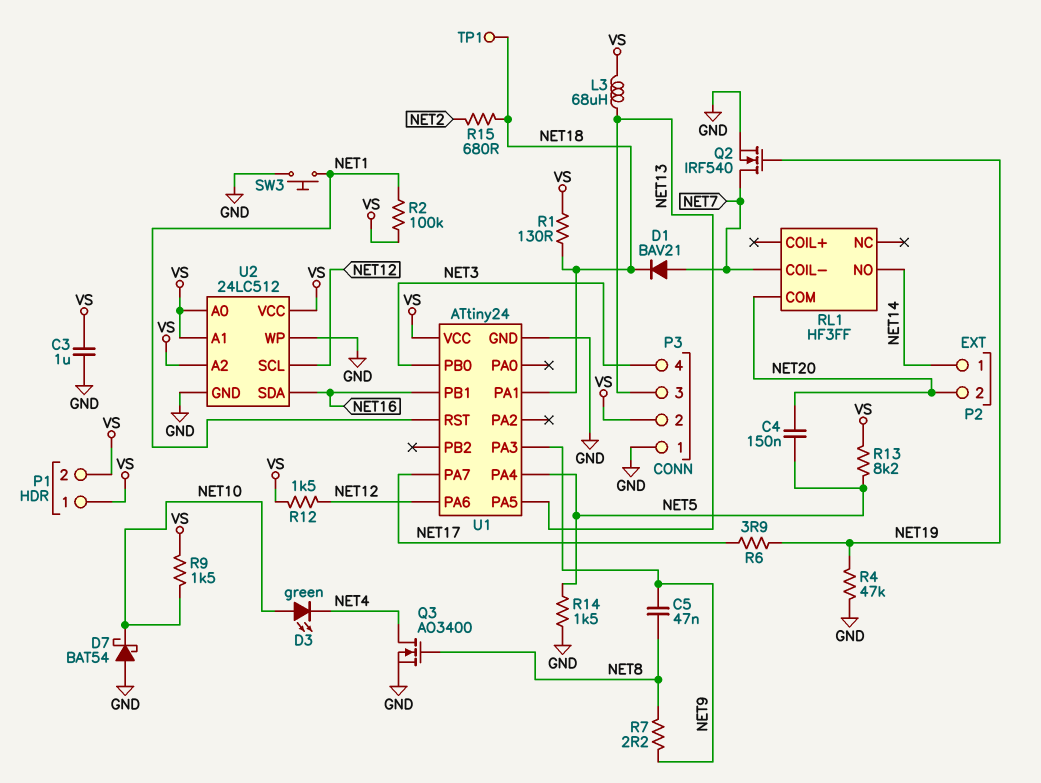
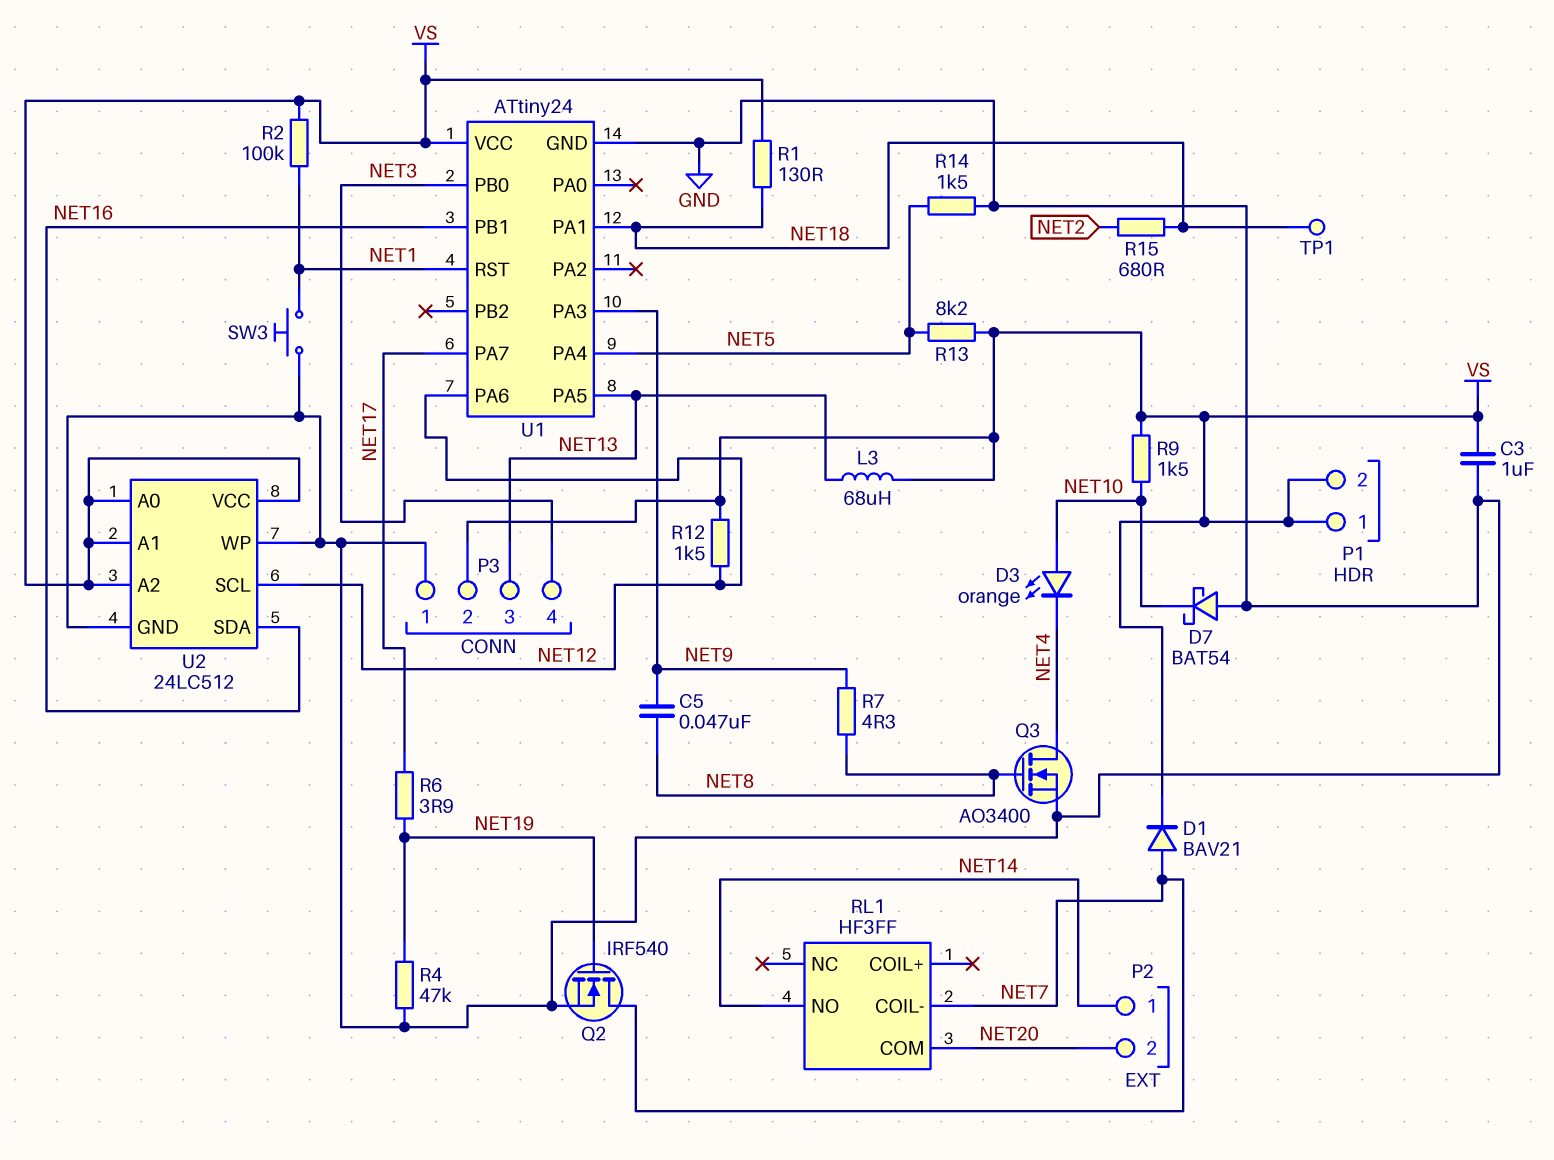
C4: 150nF (NET5, NET20) -> none
D1: diode BAV21 (A NET7, K NET18) -> diode BAV21 (A NET7, K VS)
D3: LED green (A NET10, K NET4) -> LED orange (A NET10, K NET4)
R7: 2.2 (NET8, NET9) -> 4.3 (NET8, NET9)

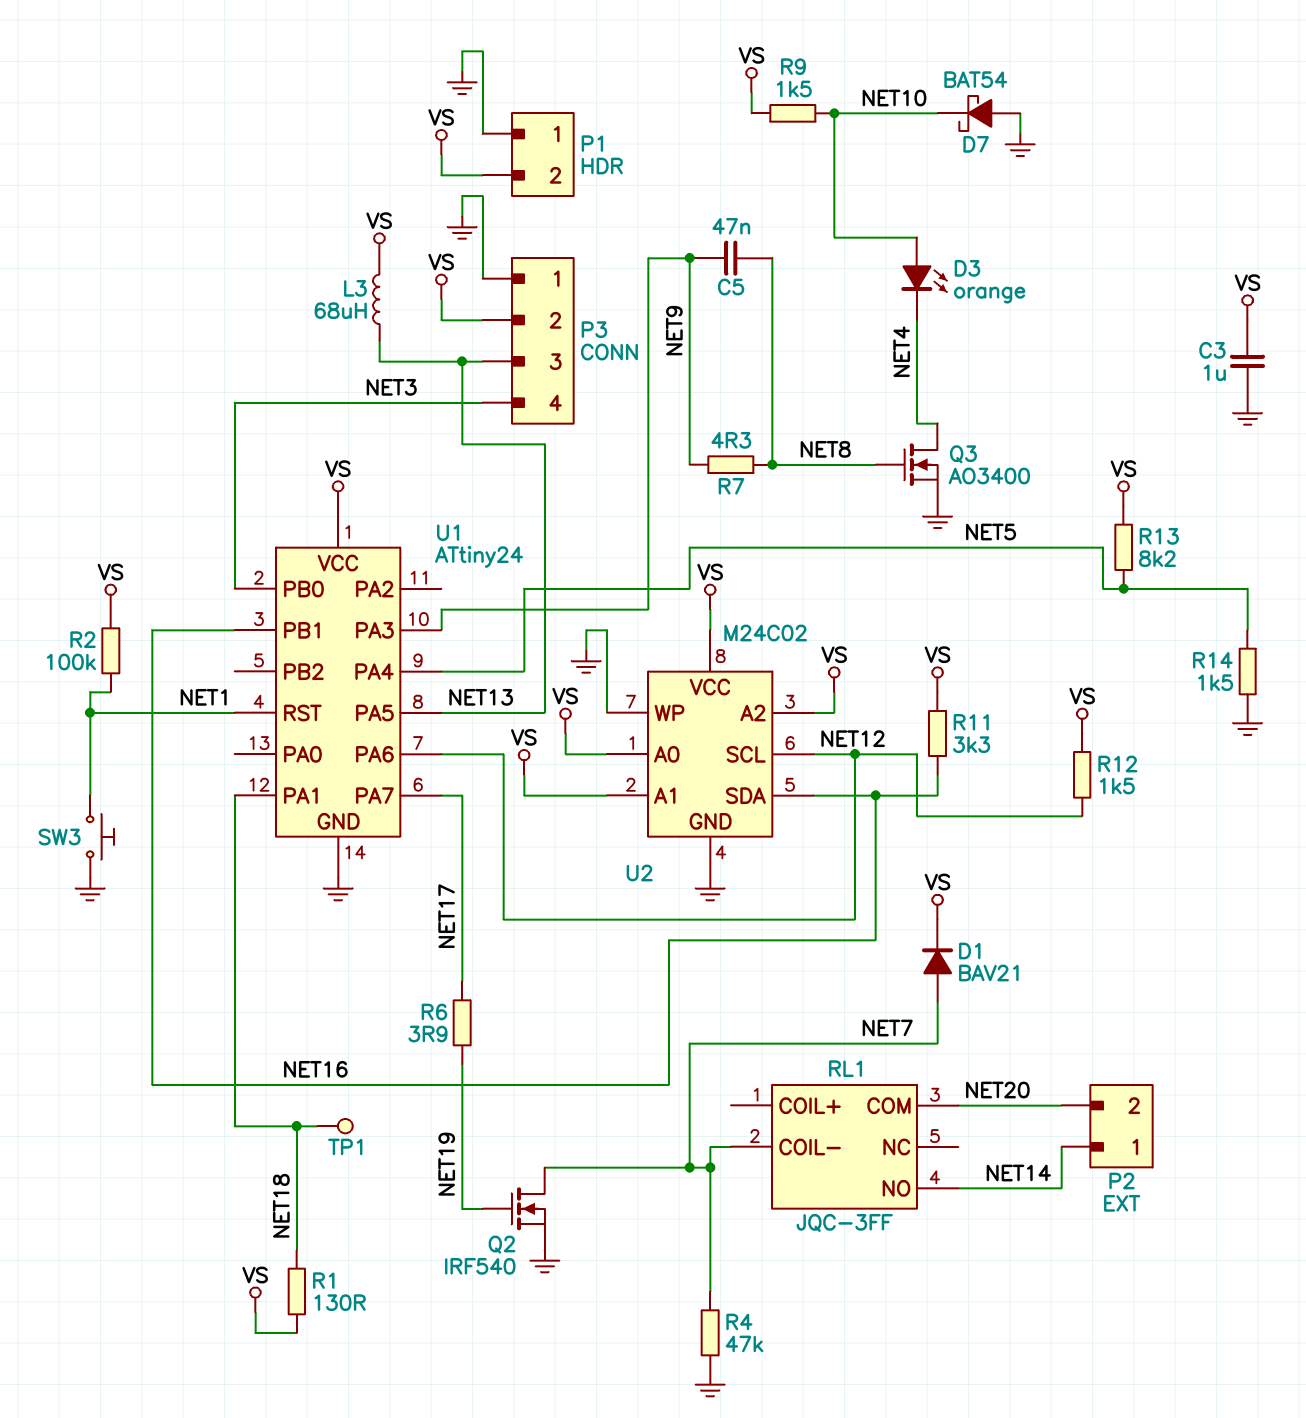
P1 pin 1: VS -> GND
R4: 47k (GND, NET19) -> 47k (GND, NET7)
R11: none -> 3.3k (NET16, VS)
R15: 680 (NET2, NET18) -> none
RL1: HF3FF -> JQC-3FF
U2: 24LC512 -> M24C02

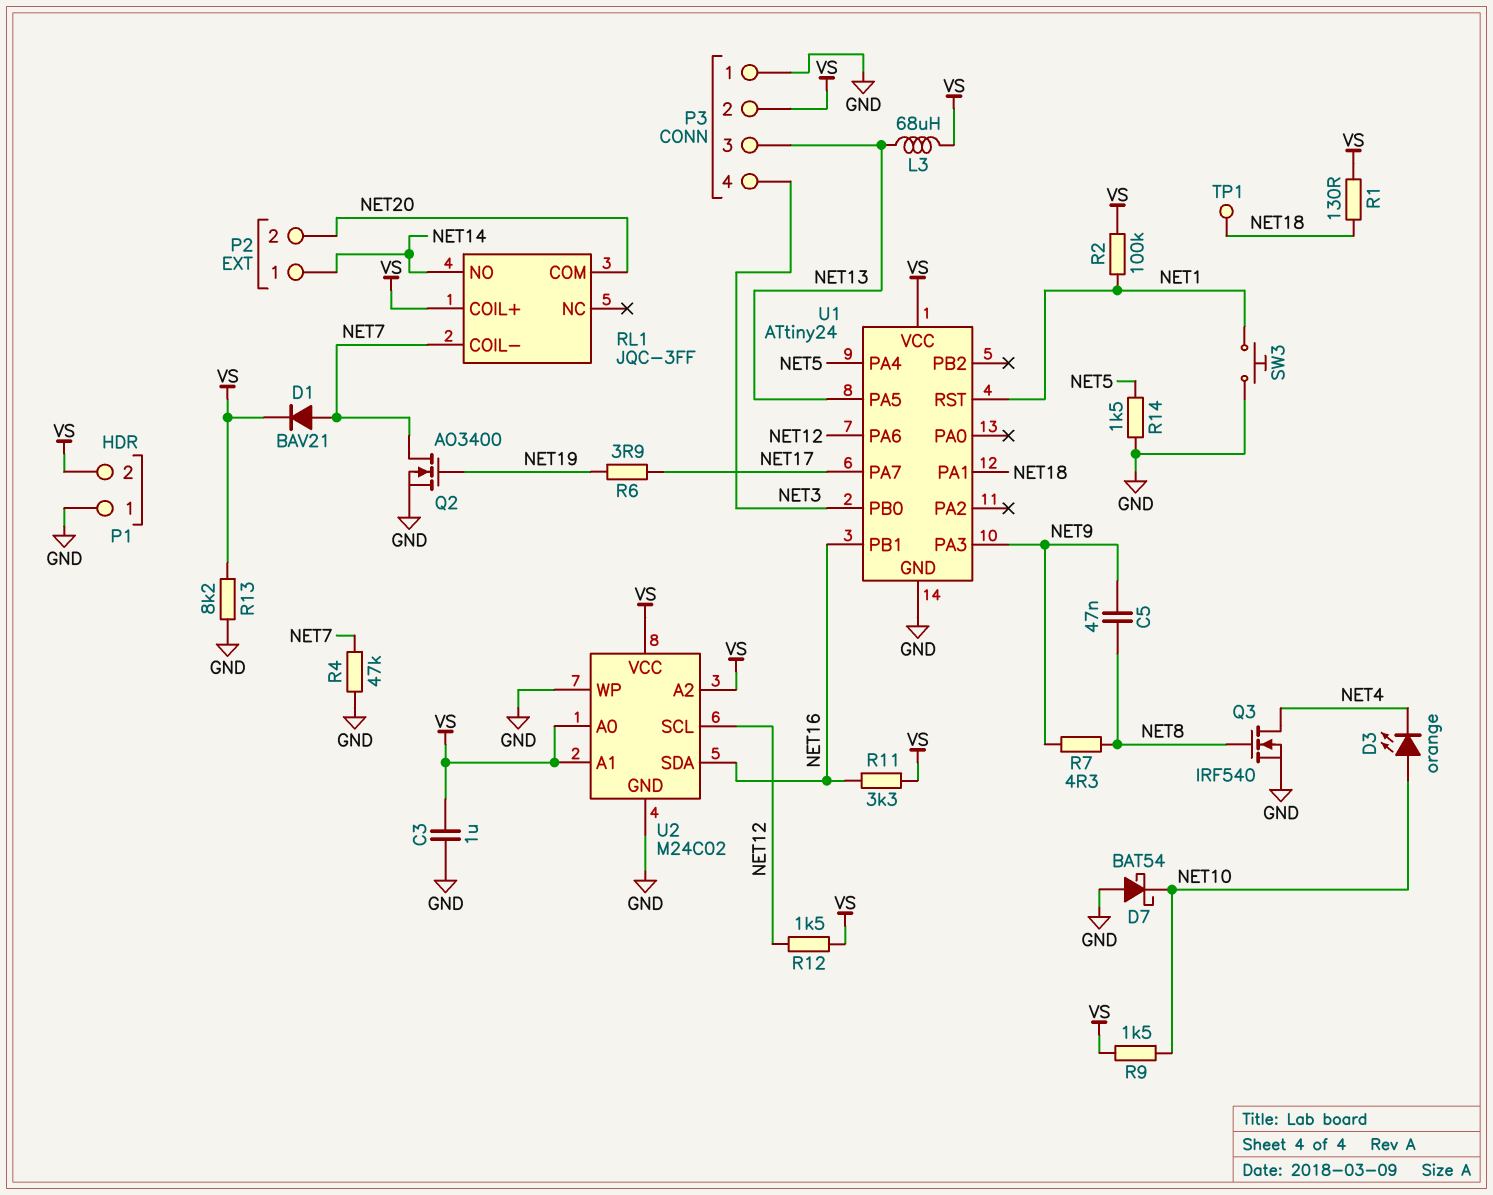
Q2: NMOS IRF540 (G NET19, D NET7, S GND) -> NMOS AO3400 (G NET19, D NET7, S GND)
Q3: NMOS AO3400 (G NET8, D NET4, S GND) -> NMOS IRF540 (G NET8, D NET4, S GND)
R13: 8.2k (NET5, VS) -> 8.2k (GND, VS)
RL1 pin COIL+: none -> VS

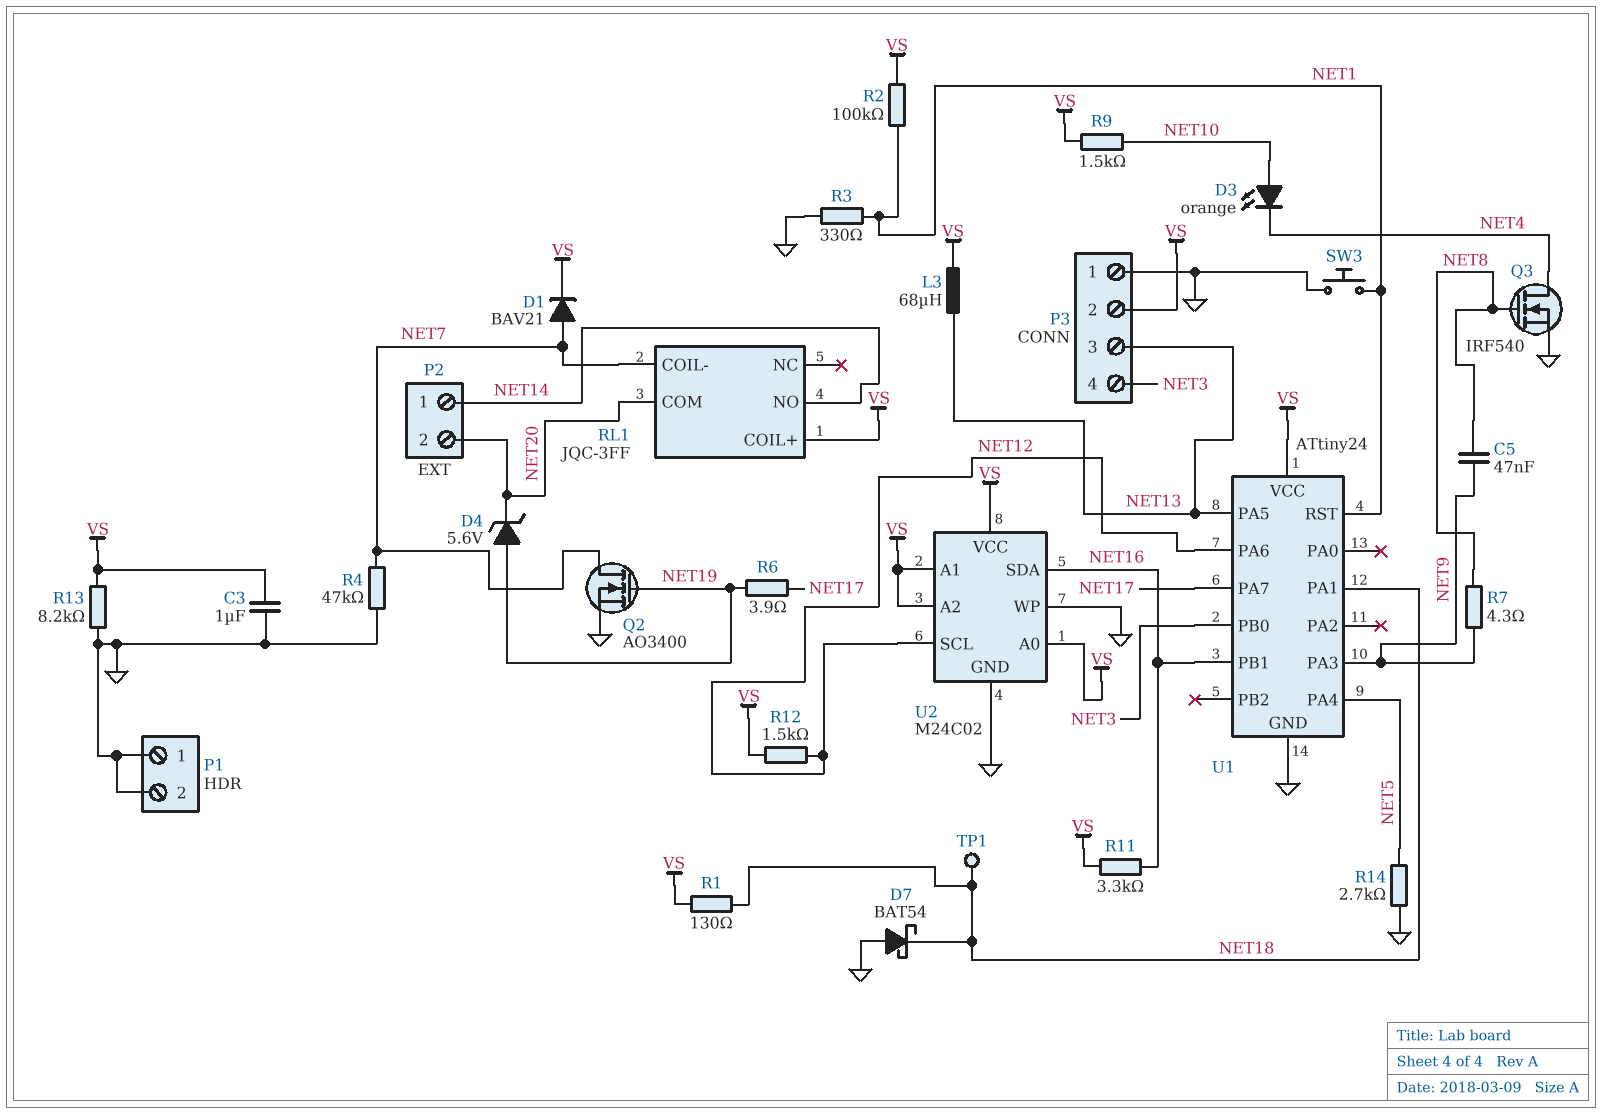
D4: none -> zener 5.6V (A NET19, K NET20)
D7: schottky BAT54 (A GND, K NET10) -> schottky BAT54 (A GND, K NET18)
P1 pin 2: VS -> GND
R3: none -> 330 (GND, NET1)
R14: 1.5k (GND, NET5) -> 2.7k (GND, NET5)

